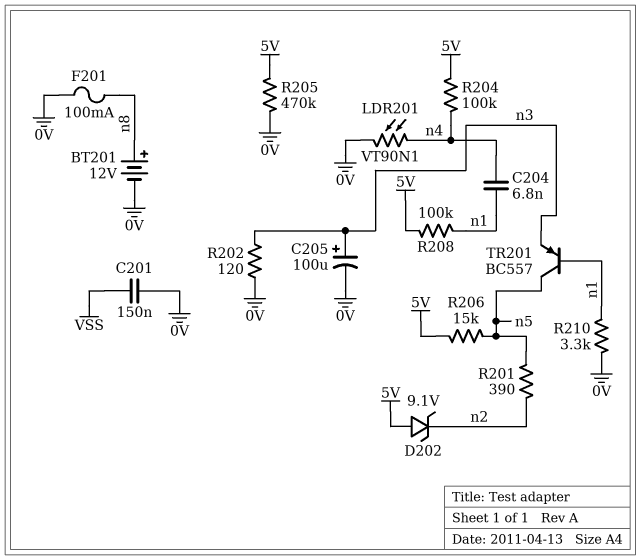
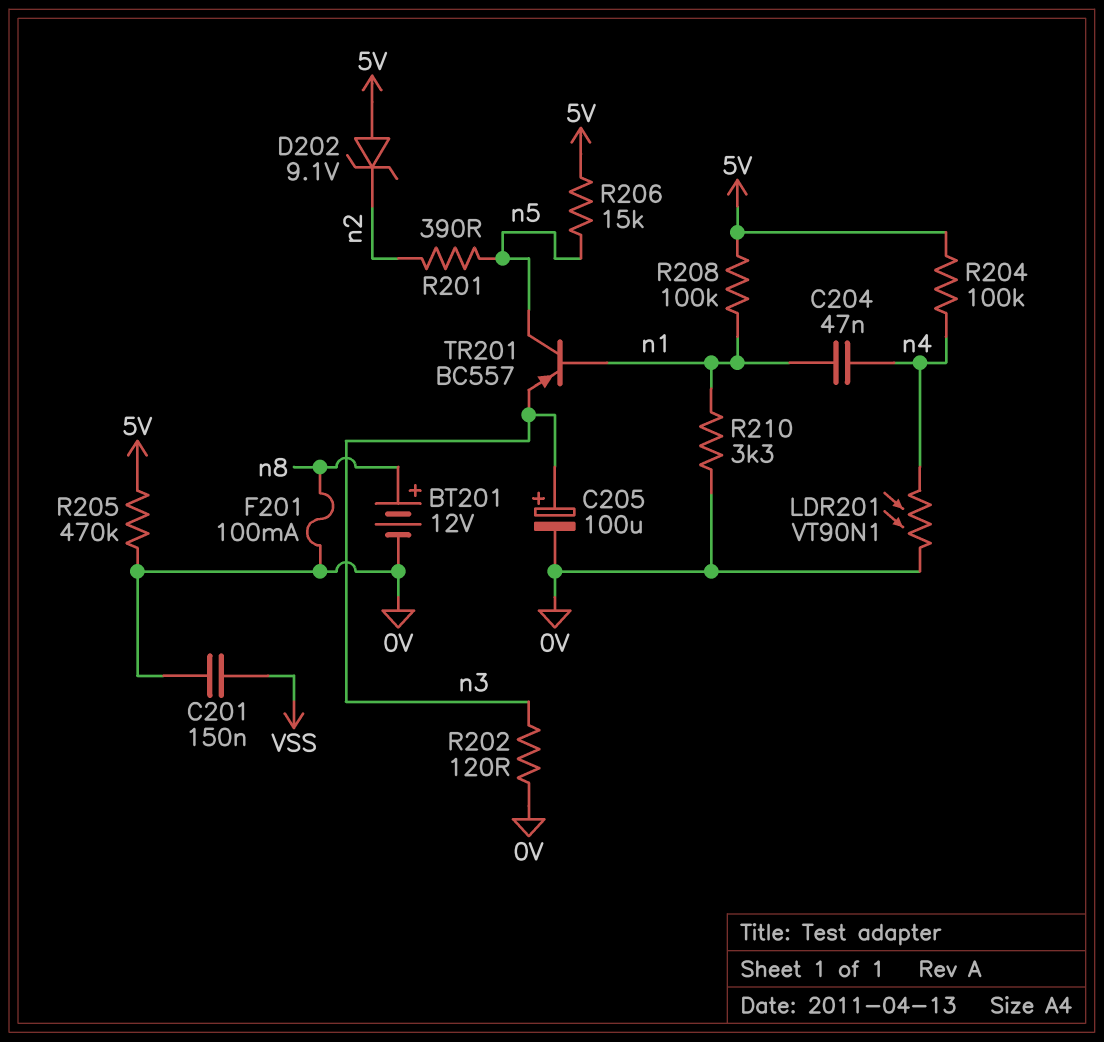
C204: 6.8nF (n1, n4) -> 47nF (n1, n4)

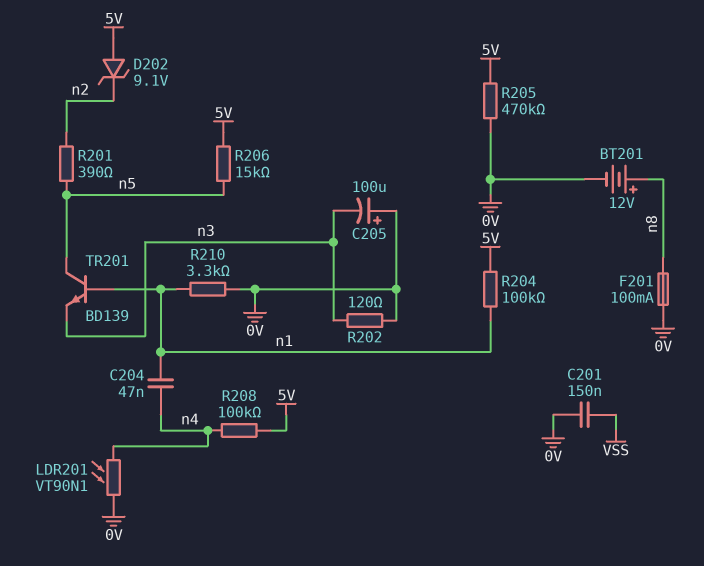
C205: 100uF (plus n3, minus 0V) -> 100uF (plus 0V, minus n3)
R204: 100k (5V, n4) -> 100k (5V, n1)
R208: 100k (5V, n1) -> 100k (5V, n4)
TR201: PNP BC557 (B n1, C n5, E n3) -> NPN BD139 (B n1, C n5, E n3)

